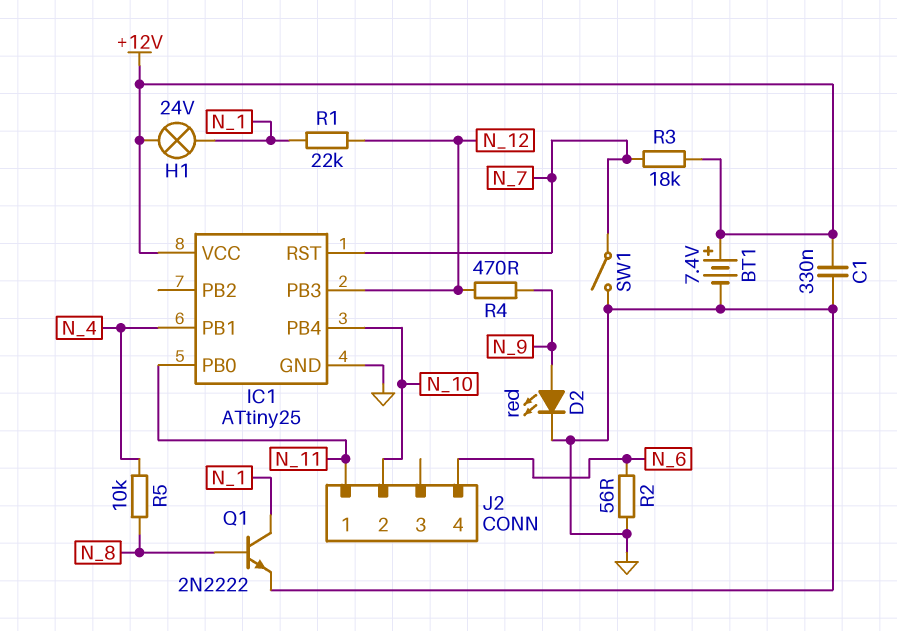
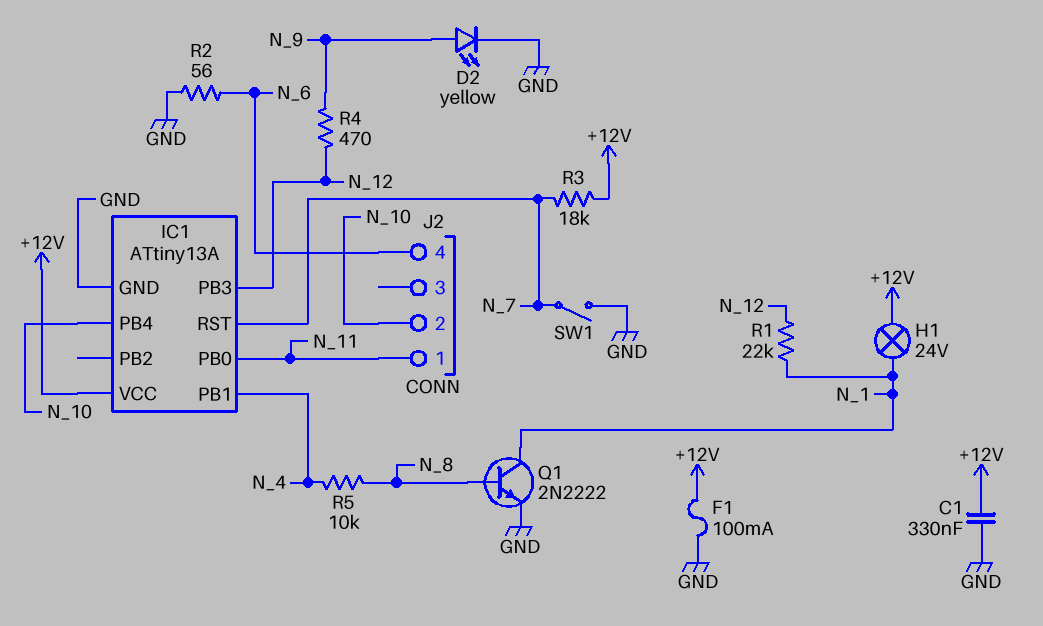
BT1: 7.4V (plus +12V, minus GND) -> none
D2: LED red (A N_9, K GND) -> LED yellow (A N_9, K GND)
F1: none -> 100mA (+12V, GND)
IC1: ATtiny25 -> ATtiny13A

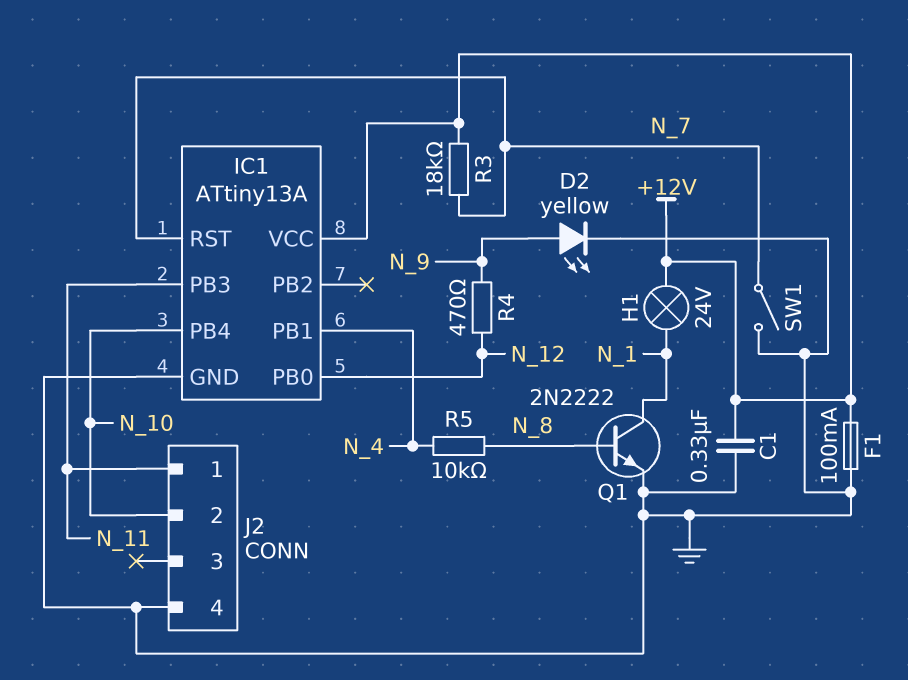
IC1 pin PB0: N_11 -> N_12
IC1 pin PB3: N_12 -> N_11
J2 pin 4: N_6 -> GND
R1: 22k (N_1, N_12) -> none
R2: 56 (GND, N_6) -> none

